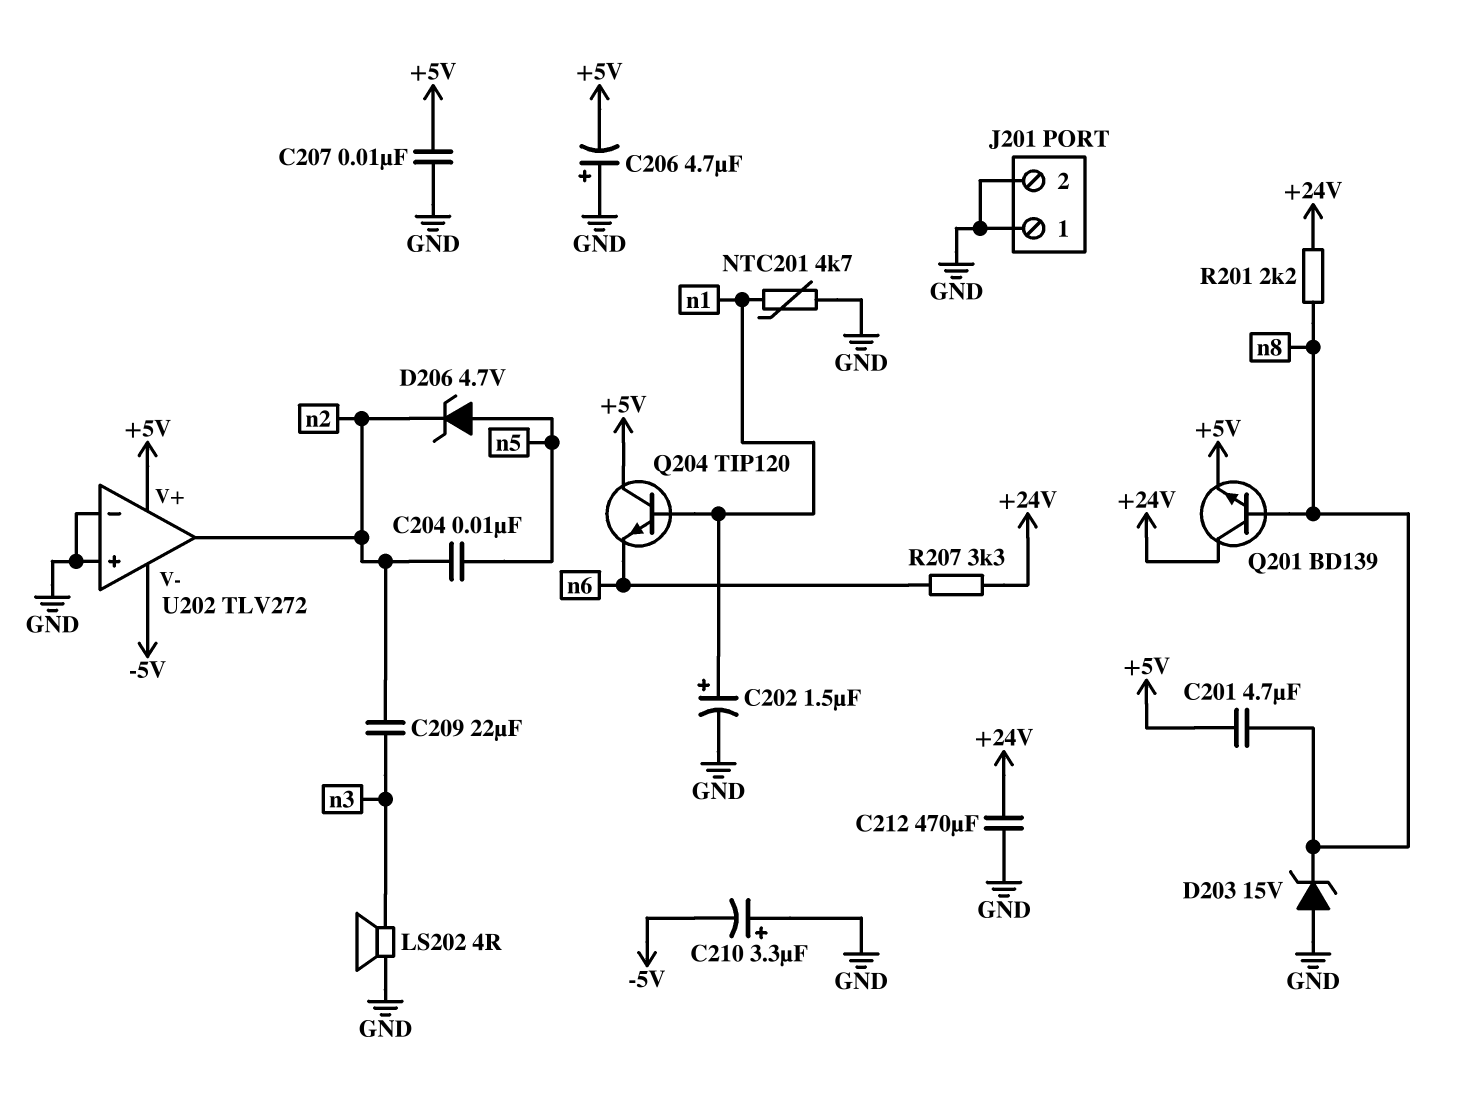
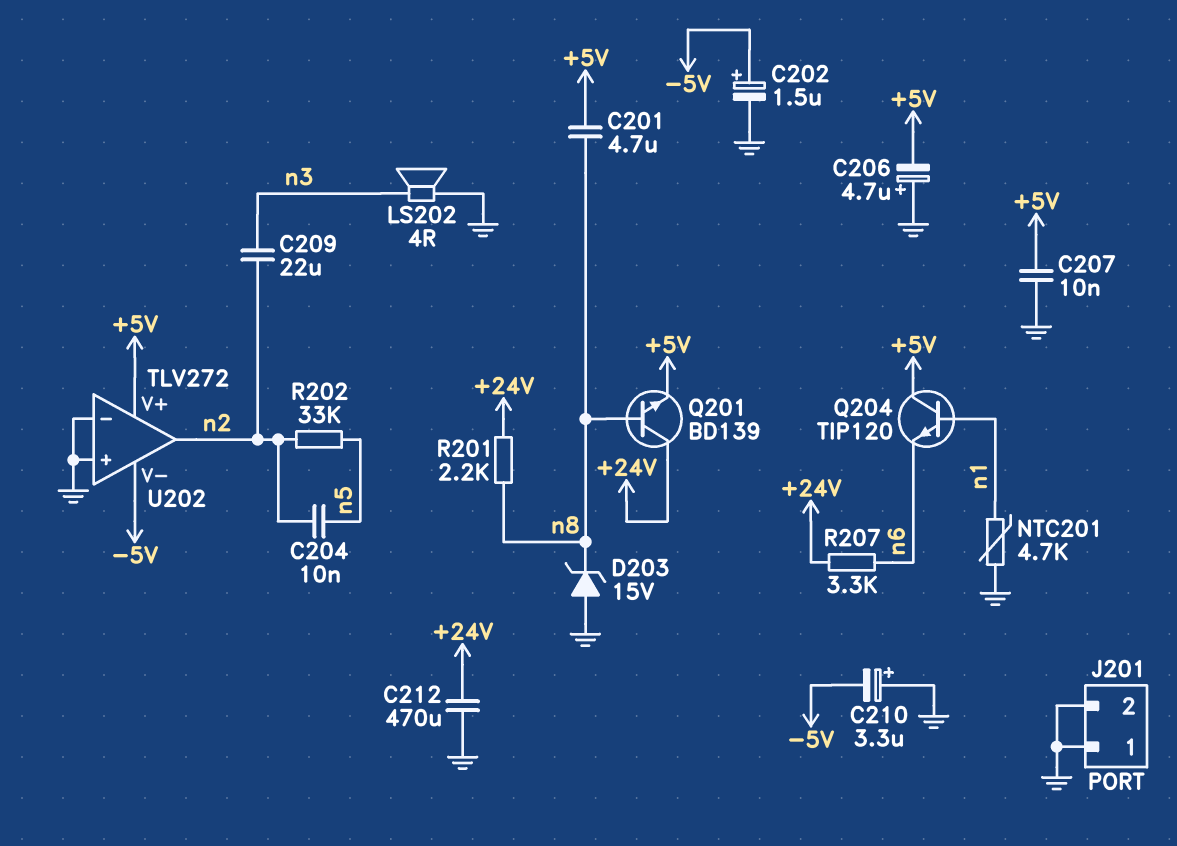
C202: 1.5uF (plus n1, minus GND) -> 1.5uF (plus -5V, minus GND)
D206: zener 4.7V (A n5, K n2) -> none
R202: none -> 33k (n2, n5)

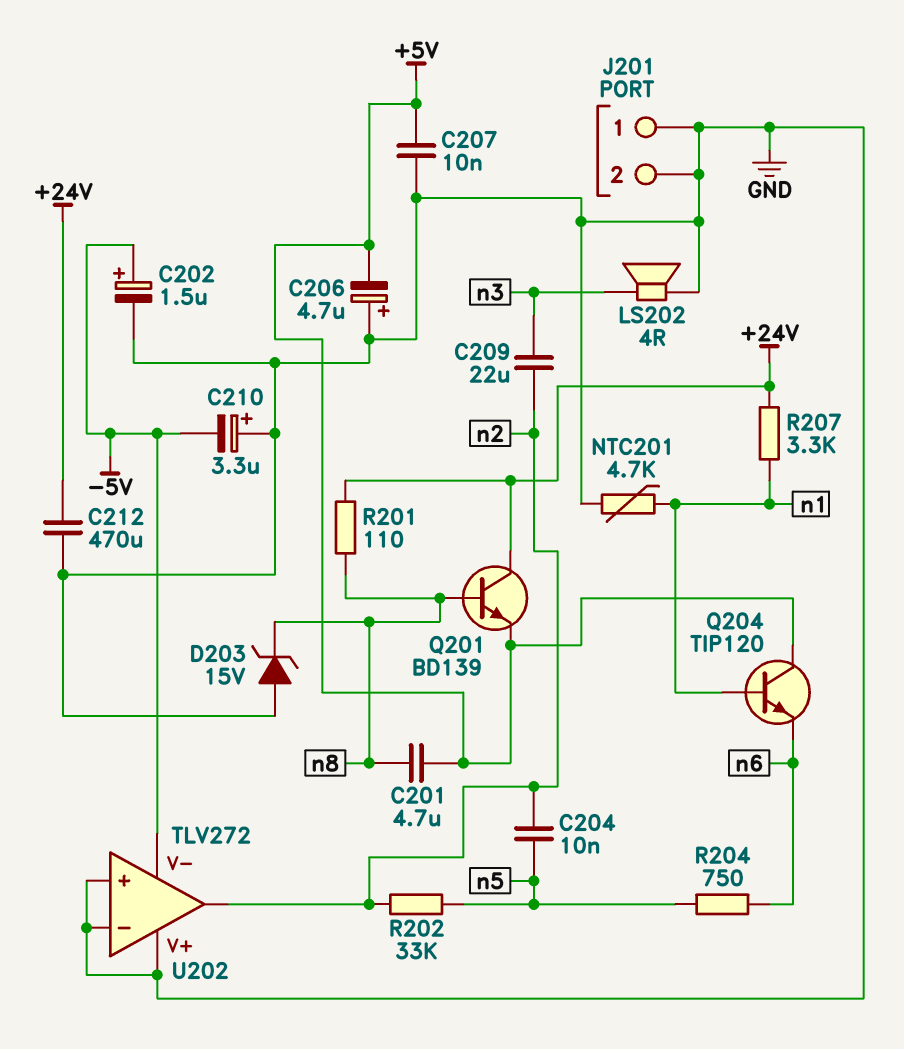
R201: 2.2k (+24V, n8) -> 110 (+24V, n8)
R204: none -> 750 (n5, n6)
R207: 3.3k (+24V, n6) -> 3.3k (+24V, n1)
U202 pin V+: +5V -> GND

